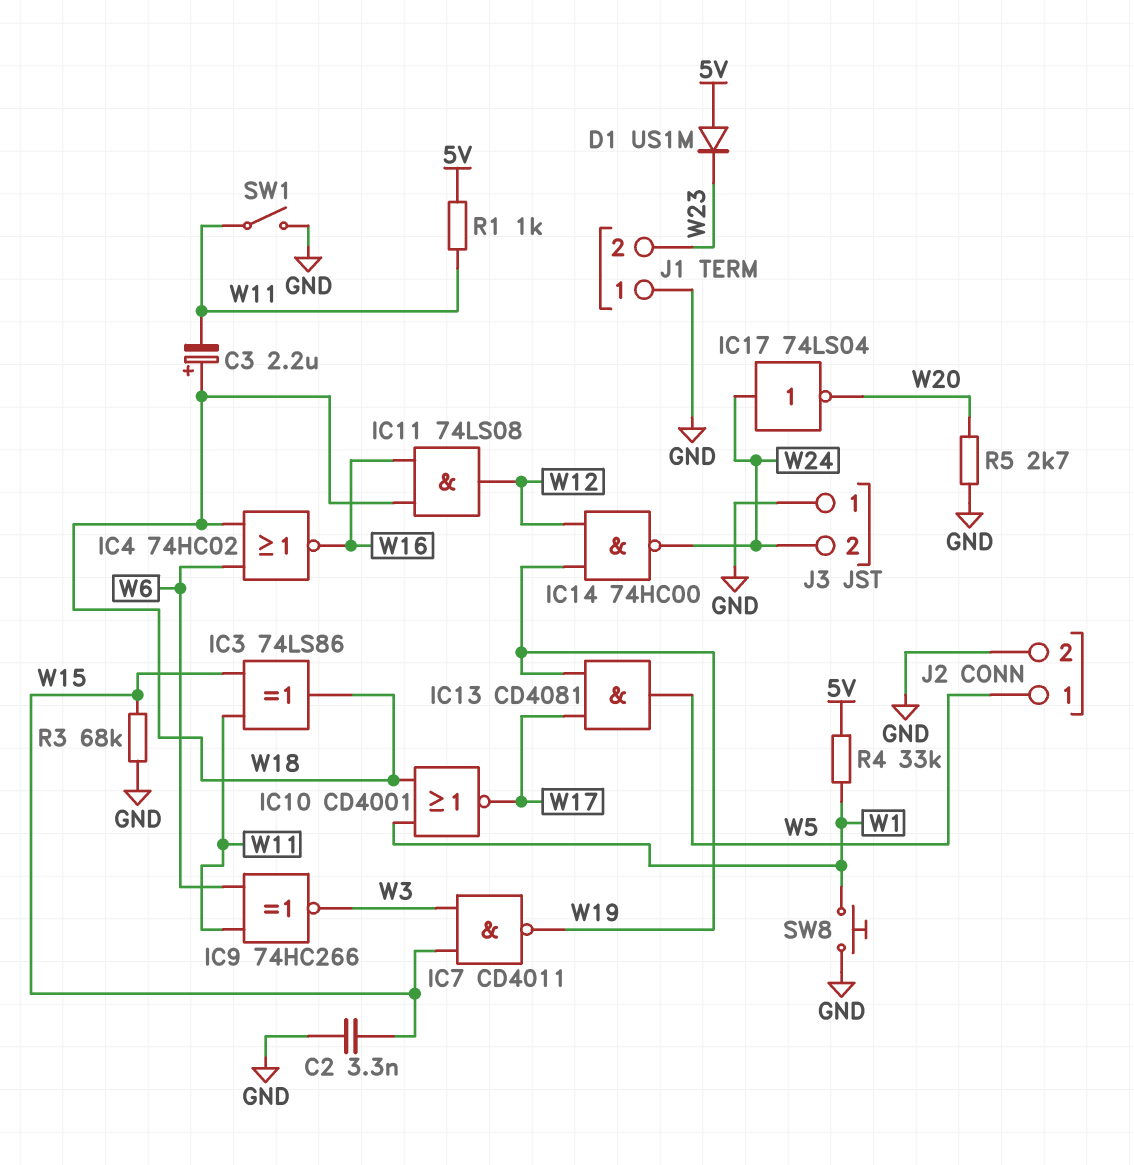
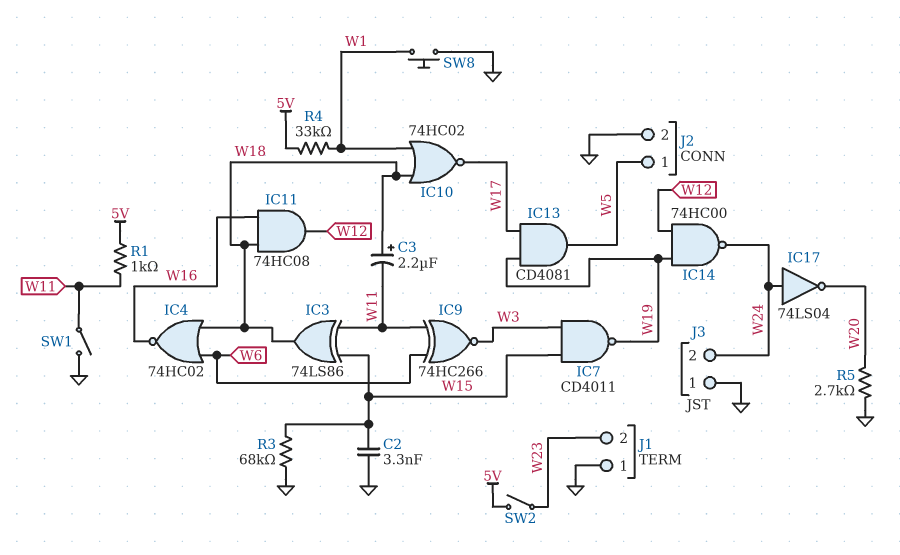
D1: diode US1M (A 5V, K W23) -> none
IC10: NOR CD4001 (in W1, in W18, out W17) -> NOR 74HC02 (in W1, in W18, out W17)
IC11: AND 74LS08 (in W16, in W18, out W12) -> AND 74HC08 (in W16, in W18, out W12)
SW2: none -> switch (5V, W23)

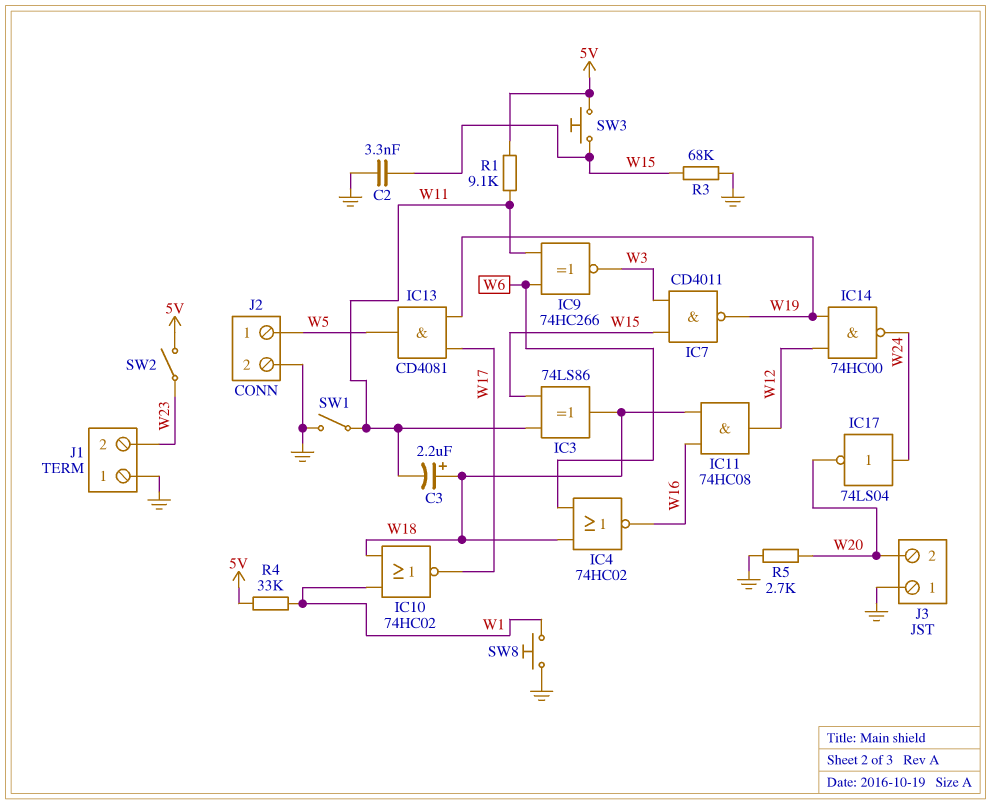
J3 pin 2: W24 -> W20
R1: 1k (5V, W11) -> 9.1k (5V, W11)
SW3: none -> button (5V, W15)

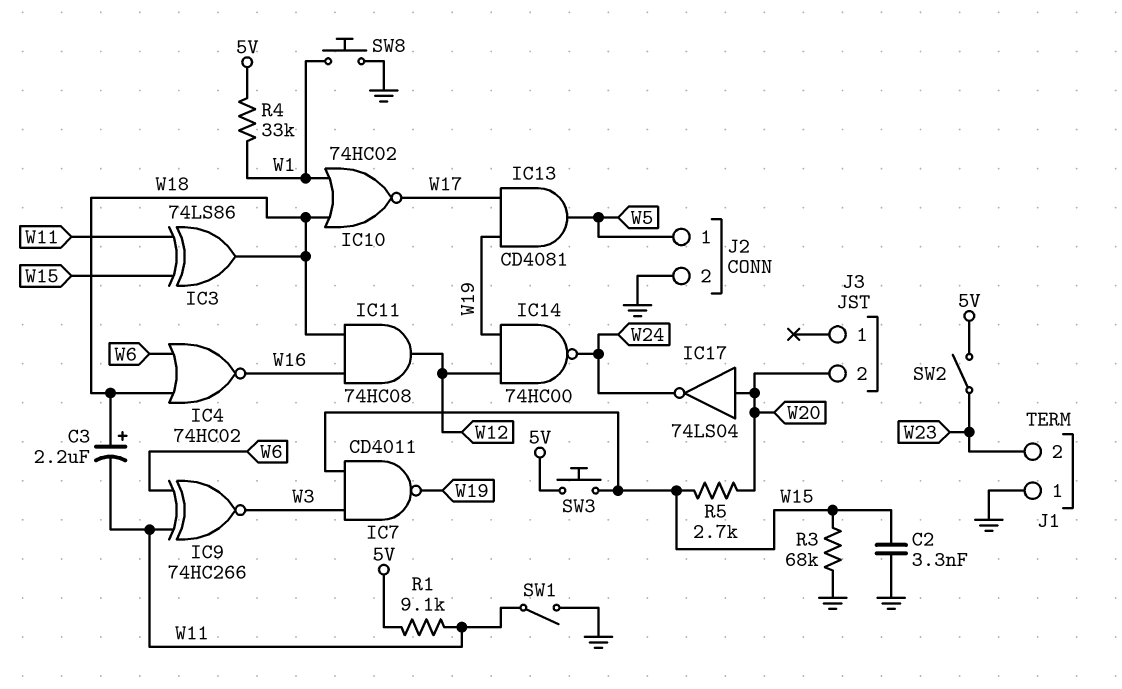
IC17: NOT 74LS04 (in W24, out W20) -> NOT 74LS04 (in W20, out W24)
J3 pin 1: GND -> none
R5: 2.7k (GND, W20) -> 2.7k (W15, W20)

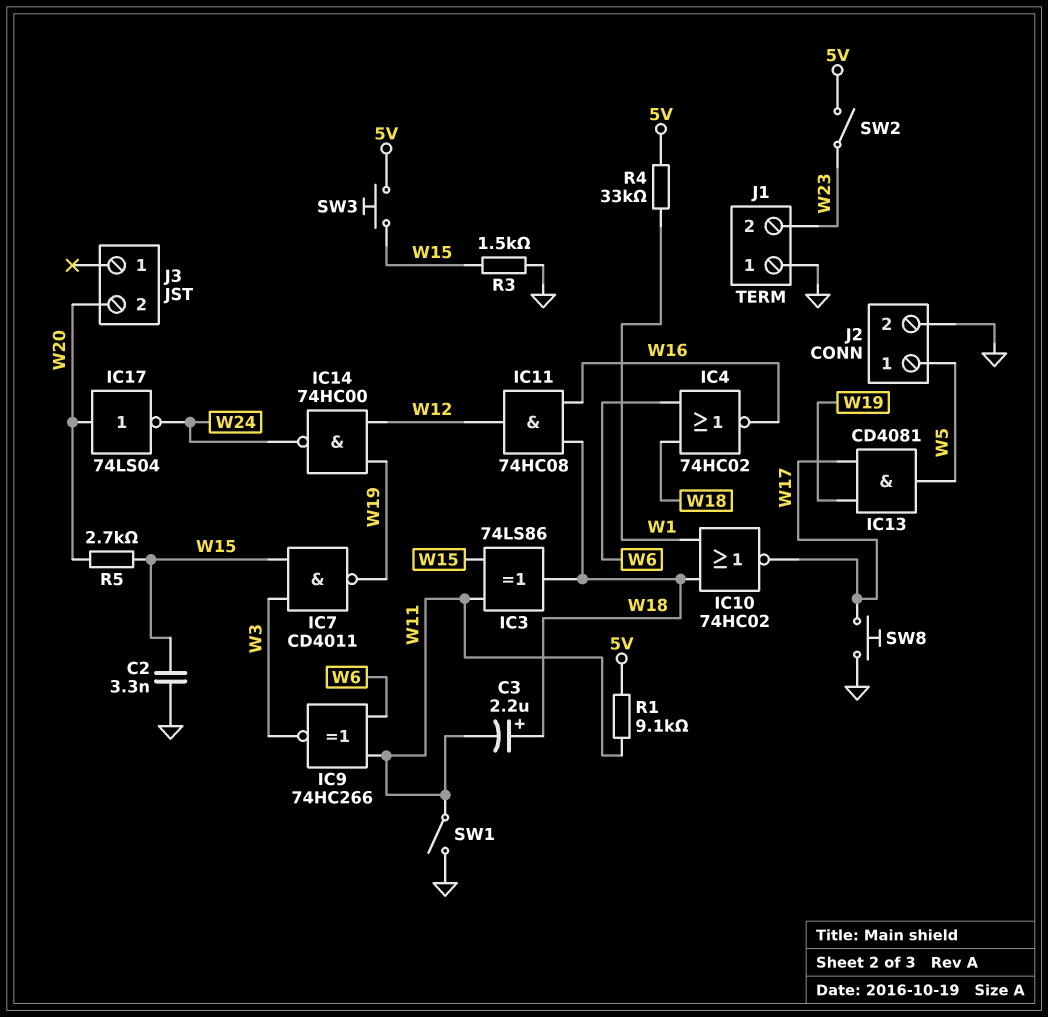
R3: 68k (GND, W15) -> 1.5k (GND, W15)
SW8: button (GND, W1) -> button (GND, W17)

